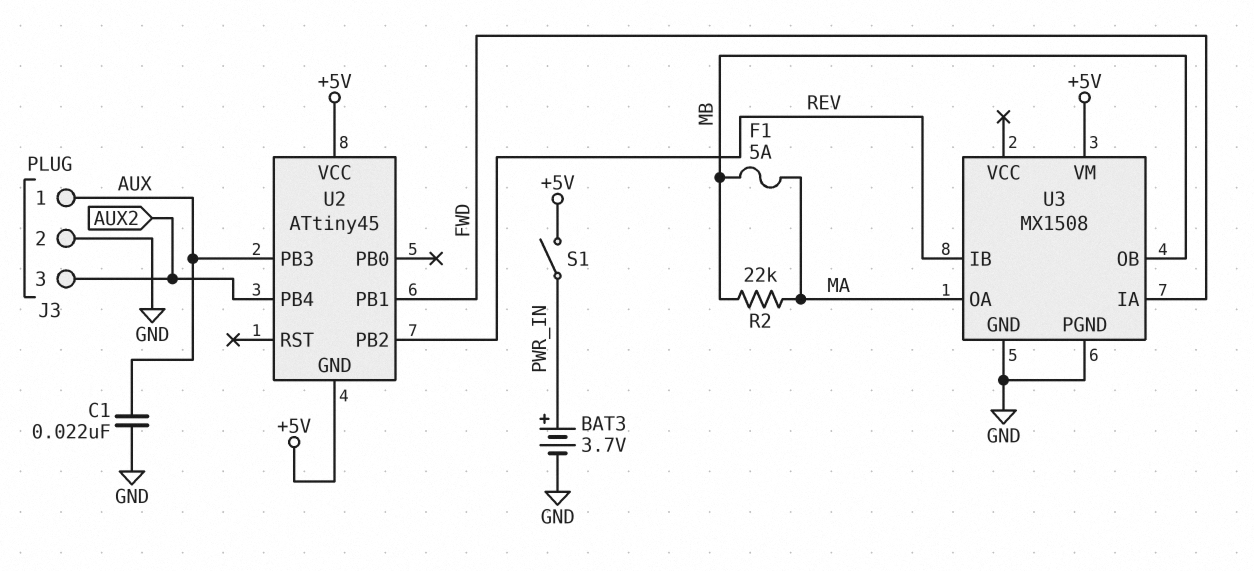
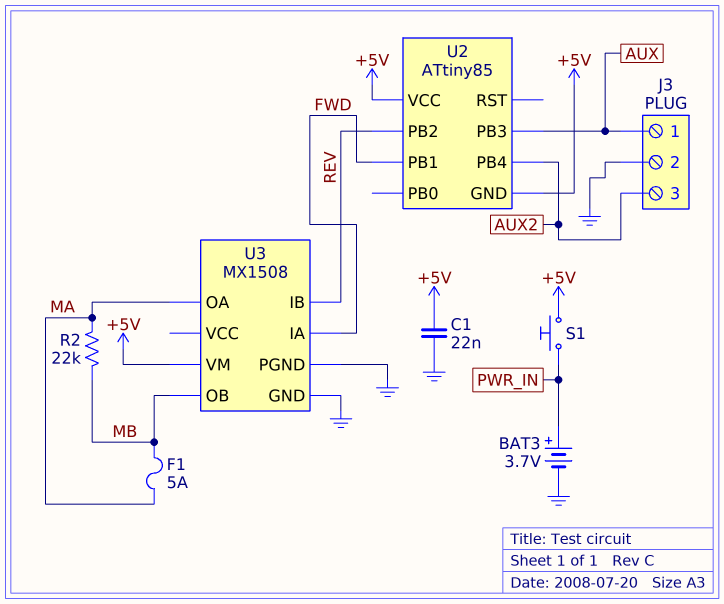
C1: 22nF (AUX, GND) -> 22nF (+5V, GND)
S1: switch (+5V, PWR_IN) -> button (+5V, PWR_IN)
U2: ATtiny45 -> ATtiny85

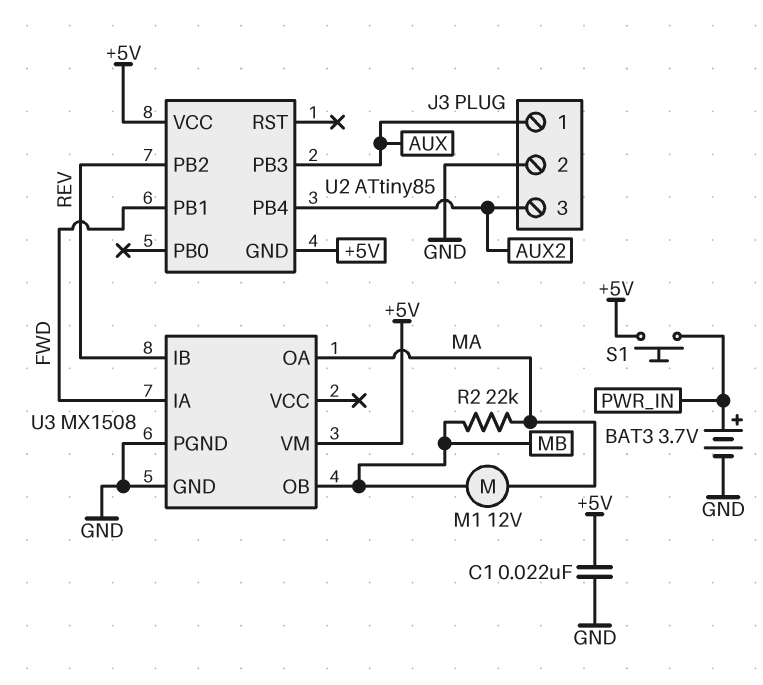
F1: 5A (MA, MB) -> none
M1: none -> motor 12V (MA, MB)

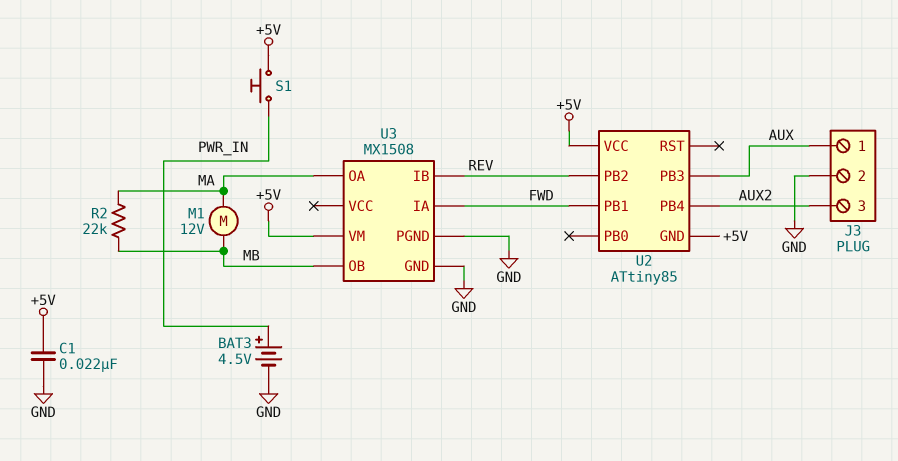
BAT3: 3.7V (plus PWR_IN, minus GND) -> 4.5V (plus PWR_IN, minus GND)

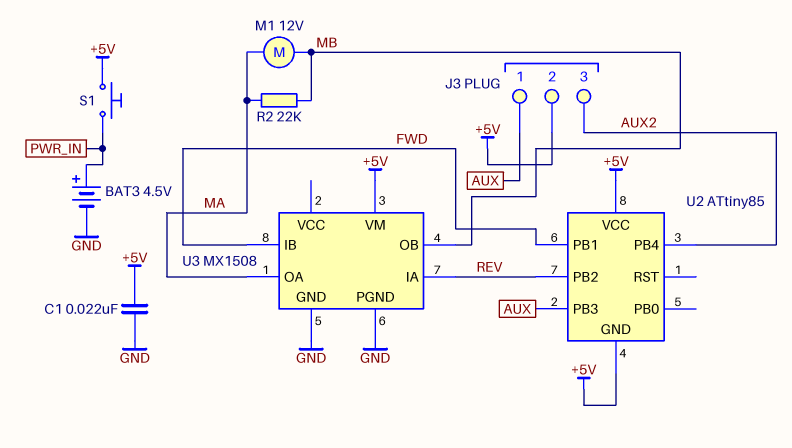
J3 pin 2: GND -> +5V
U3 pin IA: FWD -> REV
U3 pin IB: REV -> FWD

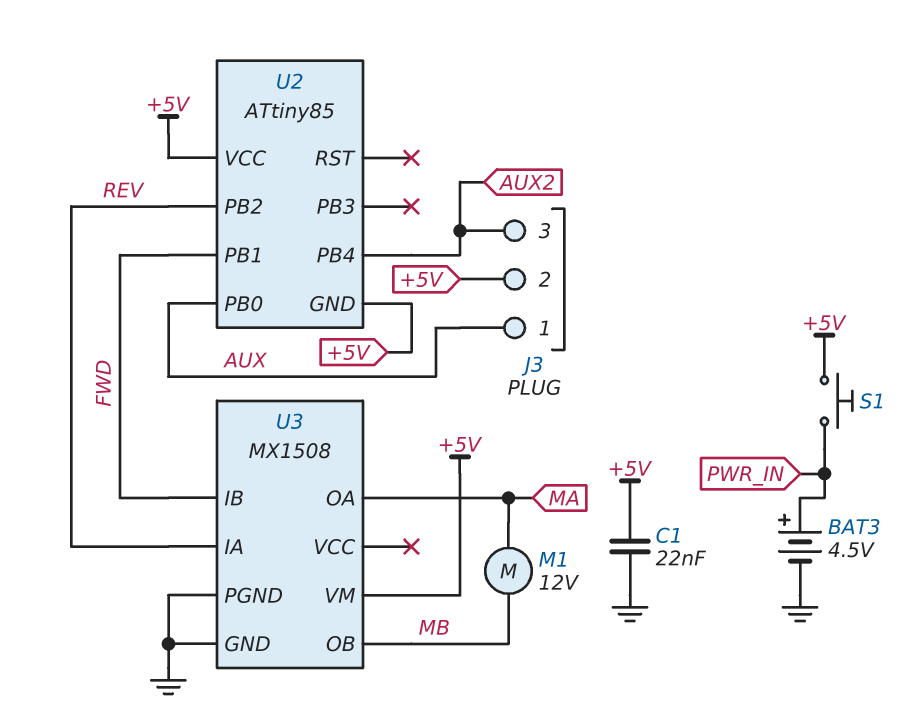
R2: 22k (MA, MB) -> none
U2 pin PB0: none -> AUX
U2 pin PB3: AUX -> none

